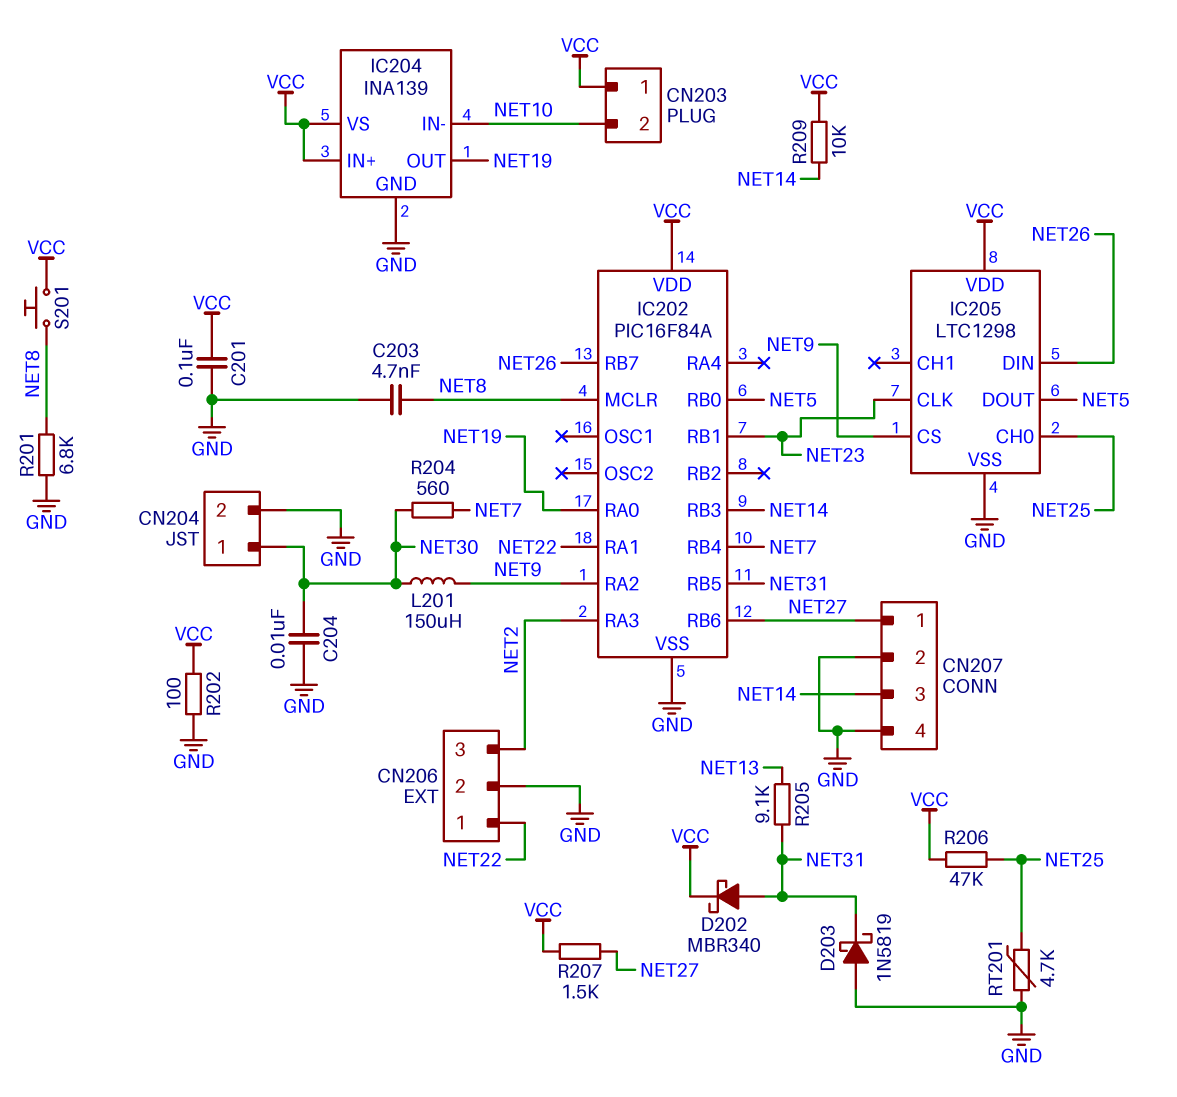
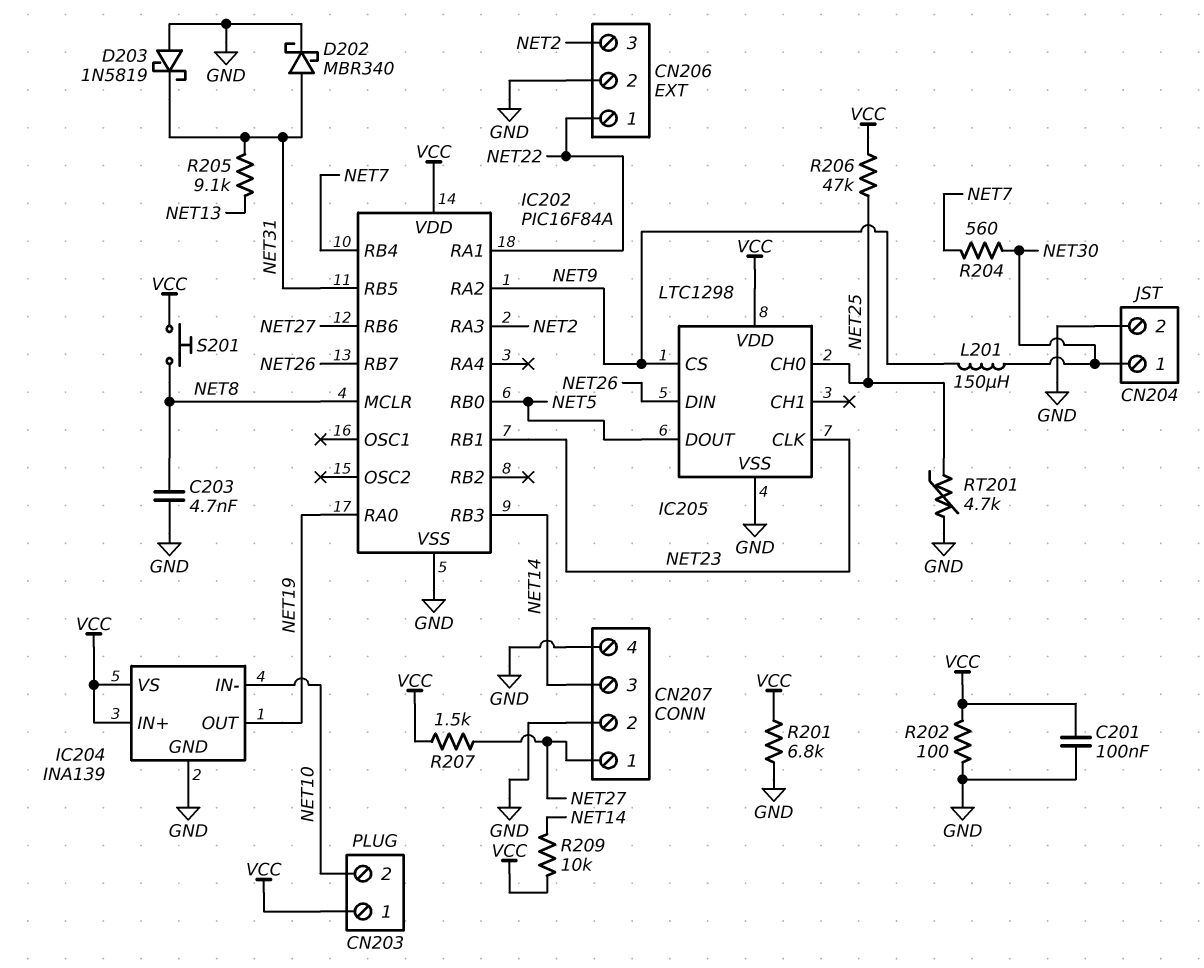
C204: 10nF (GND, NET30) -> none
D202: schottky MBR340 (A NET31, K VCC) -> schottky MBR340 (A NET31, K GND)
R201: 6.8k (GND, NET8) -> 6.8k (GND, VCC)

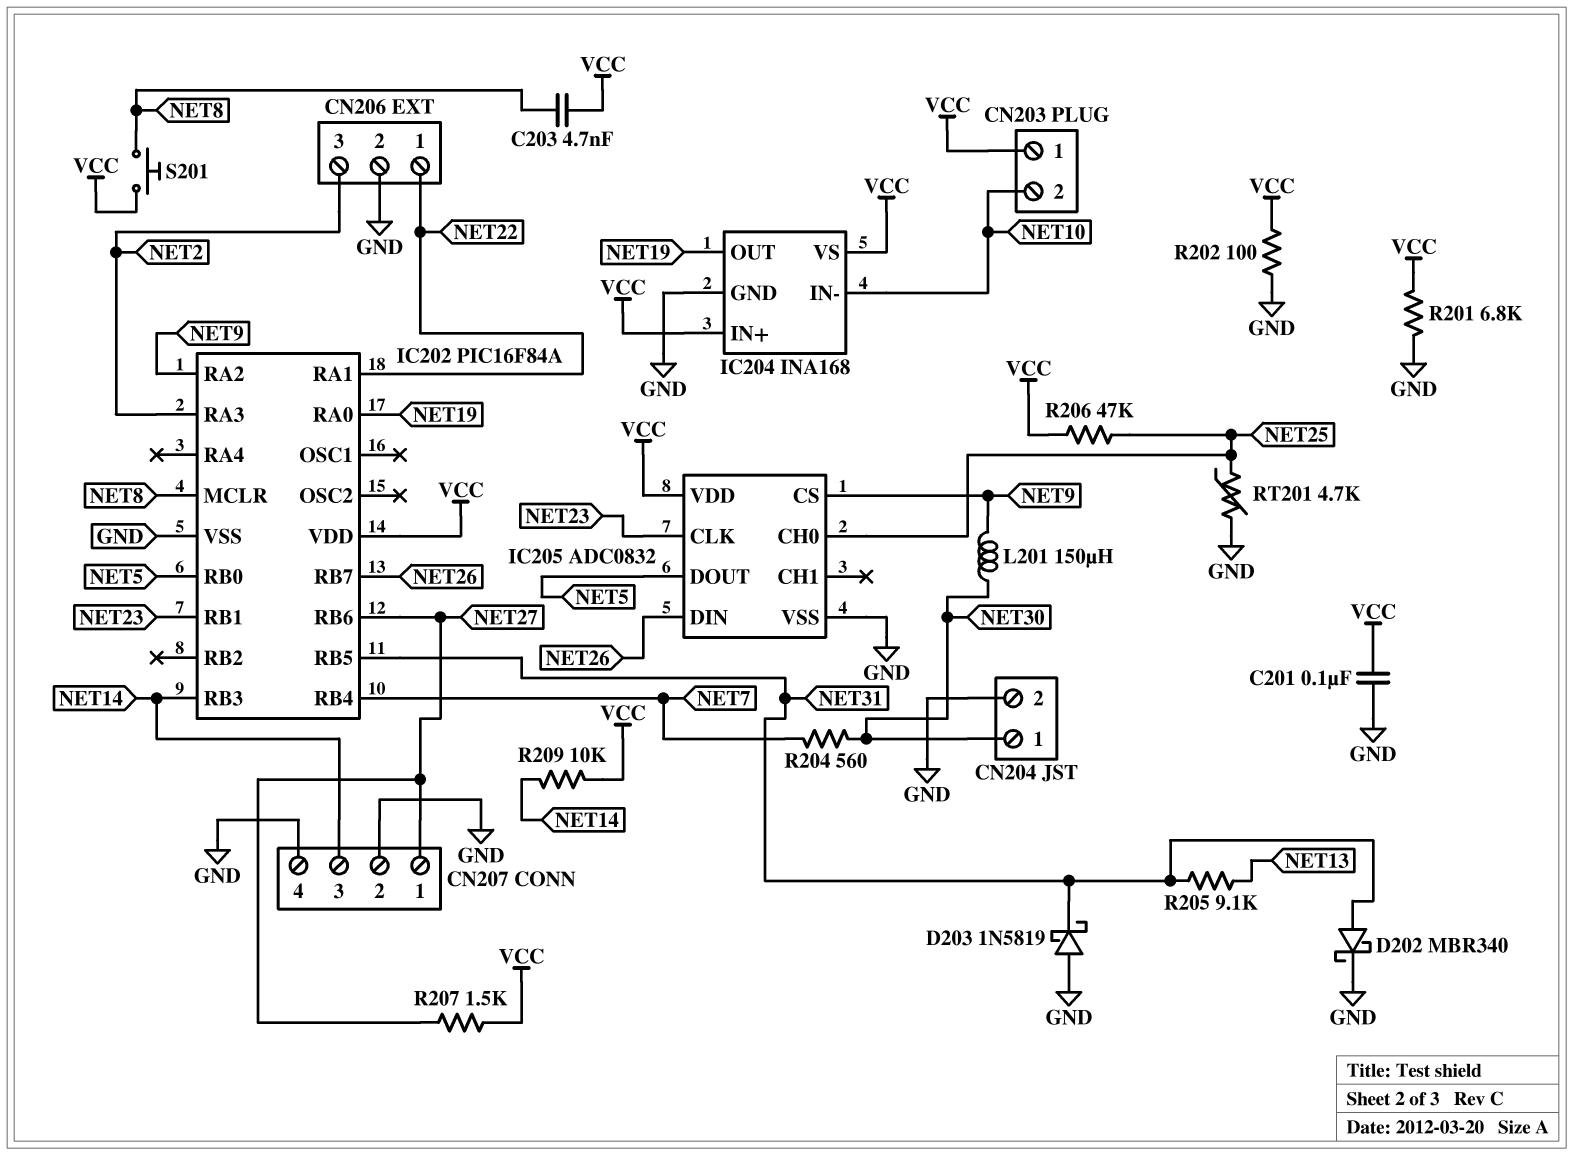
C203: 4.7nF (GND, NET8) -> 4.7nF (NET8, VCC)
IC204: INA139 -> INA168
IC205: LTC1298 -> ADC0832

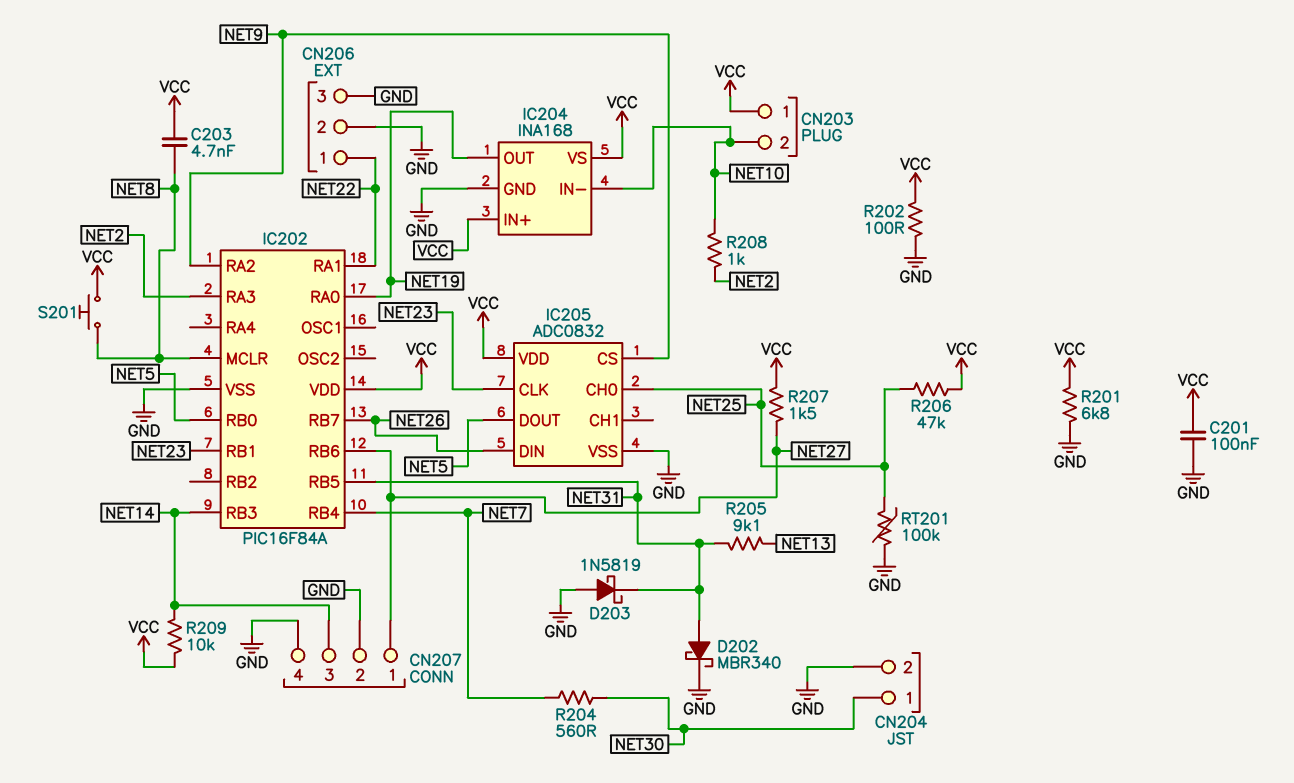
CN206 pin 3: NET2 -> GND
L201: 150uH (NET9, NET30) -> none
R208: none -> 1k (NET2, NET10)
RT201: 4.7k (GND, NET25) -> 100k (GND, NET25)

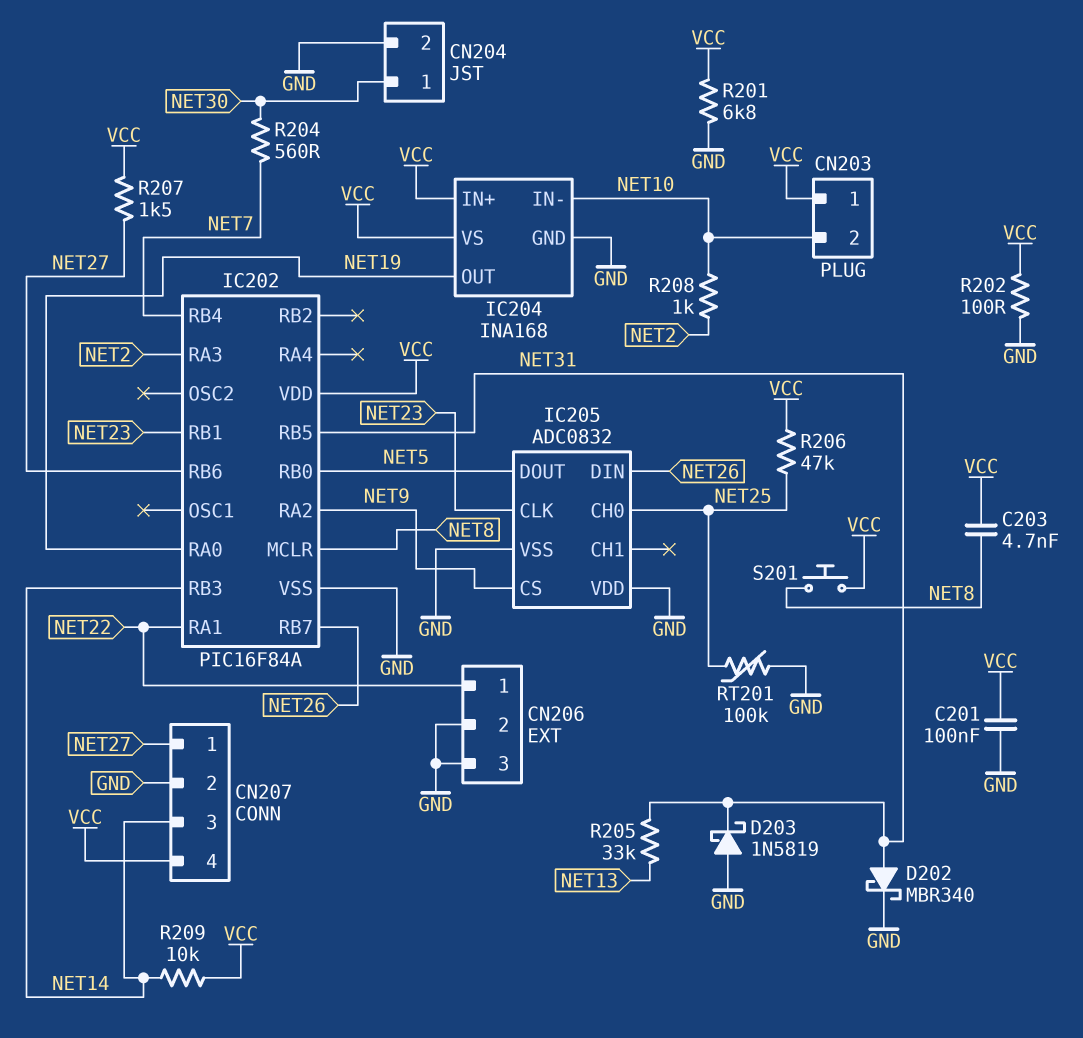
CN207 pin 4: GND -> VCC
IC205 pin VDD: VCC -> GND
R205: 9.1k (NET13, NET31) -> 33k (NET13, NET31)

